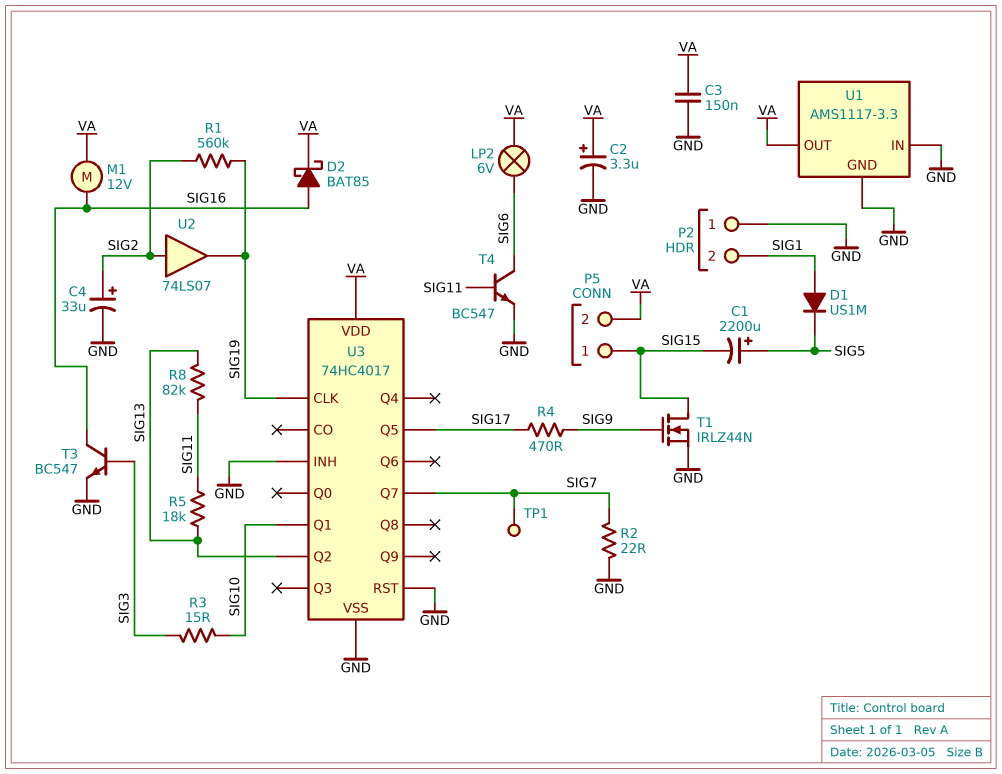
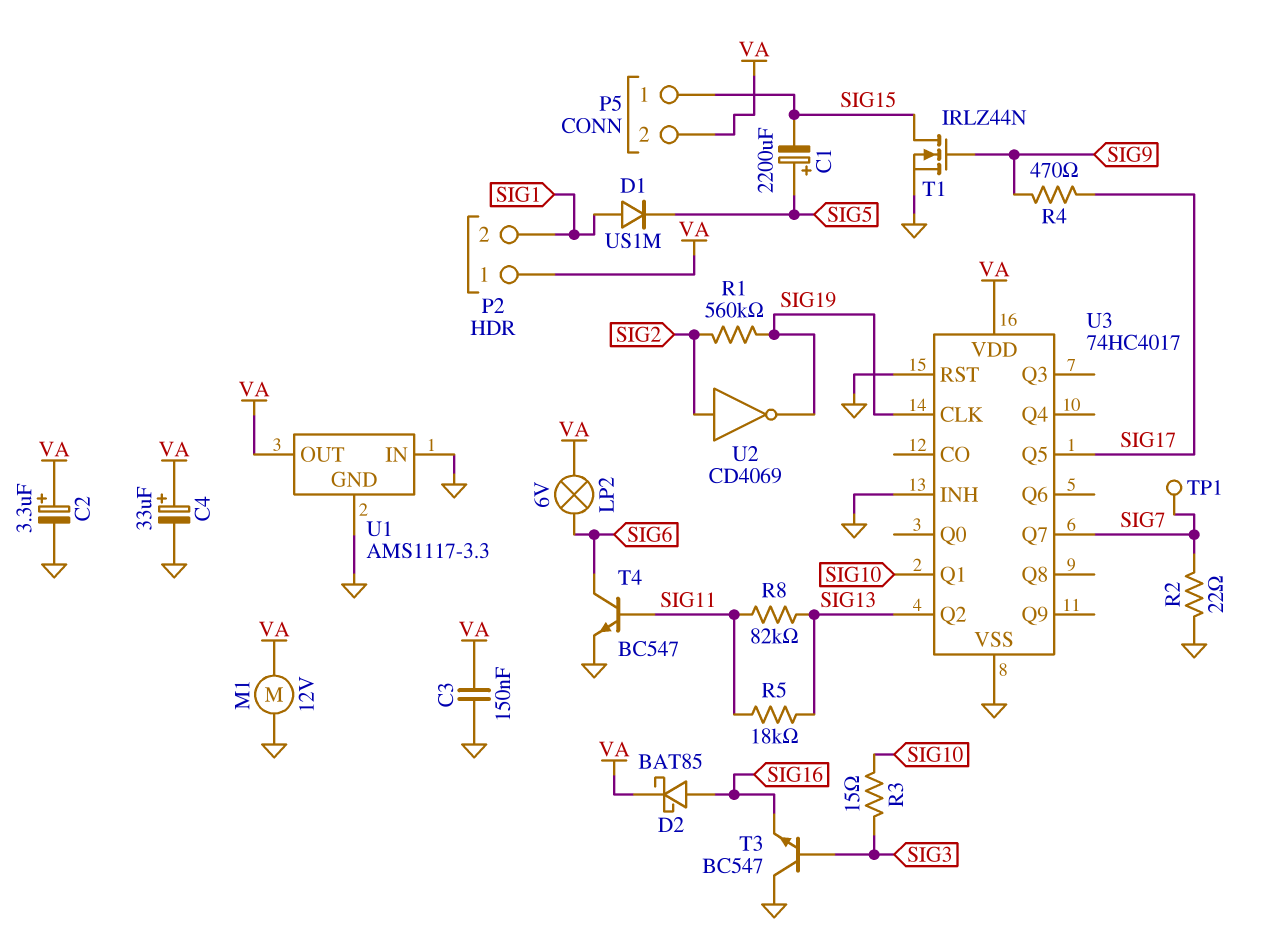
C4: 33uF (plus SIG2, minus GND) -> 33uF (plus VA, minus GND)
M1: motor 12V (SIG16, VA) -> motor 12V (GND, VA)
P2 pin 1: GND -> VA
T3: NPN BC547 (B SIG3, C SIG16, E GND) -> NPN BC547 (B SIG3, C GND, E SIG16)
U2: buffer 74LS07 (in SIG2, out SIG19) -> NOT CD4069 (in SIG2, out SIG19)

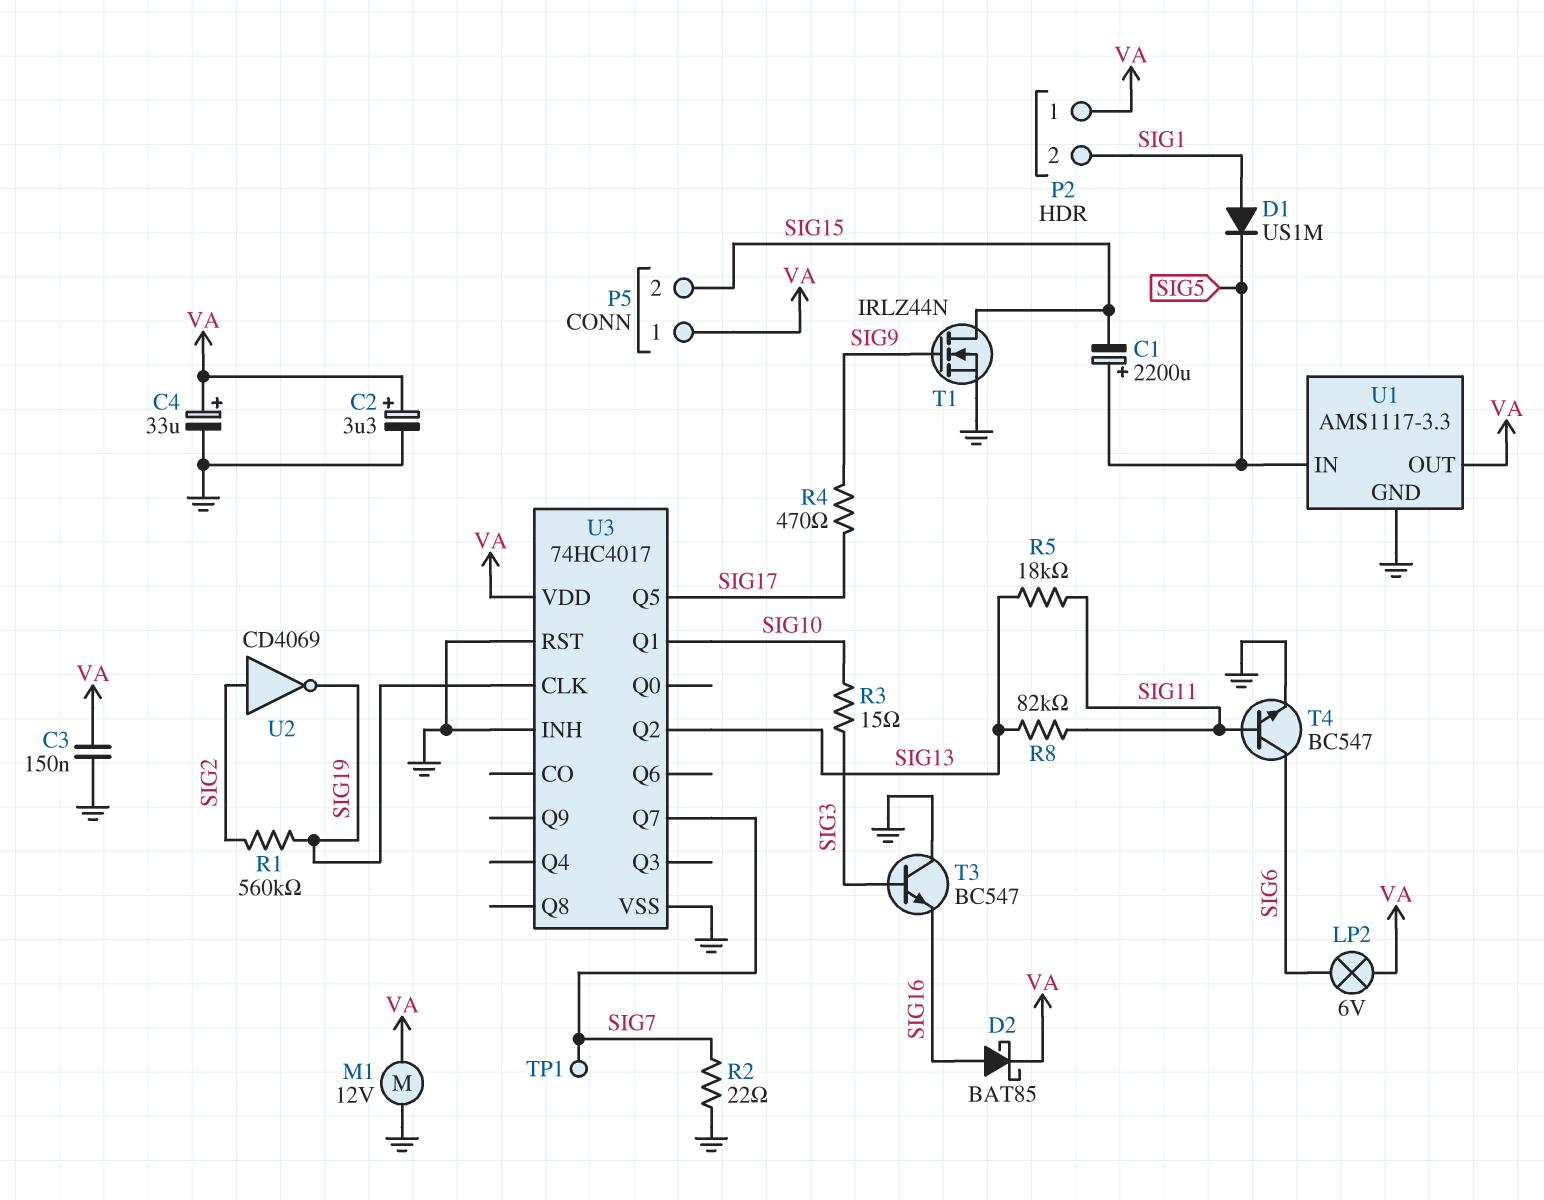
P5 pin 1: SIG15 -> VA
P5 pin 2: VA -> SIG15
U1 pin IN: GND -> SIG5

